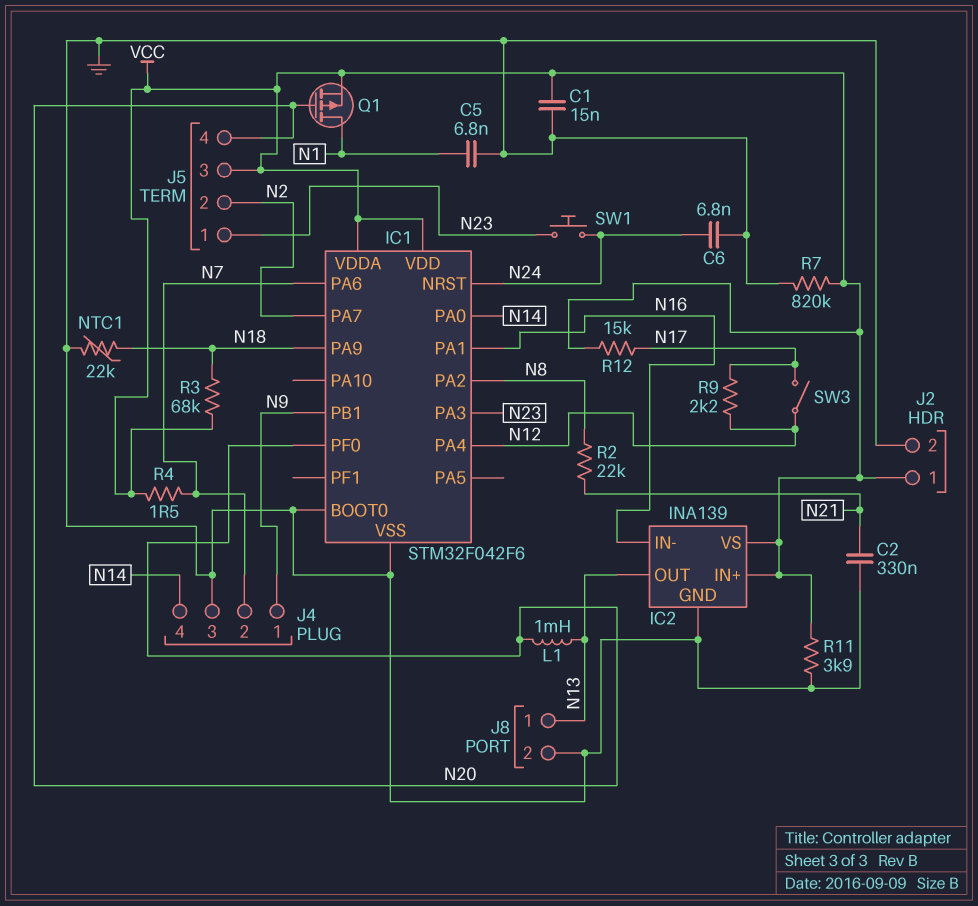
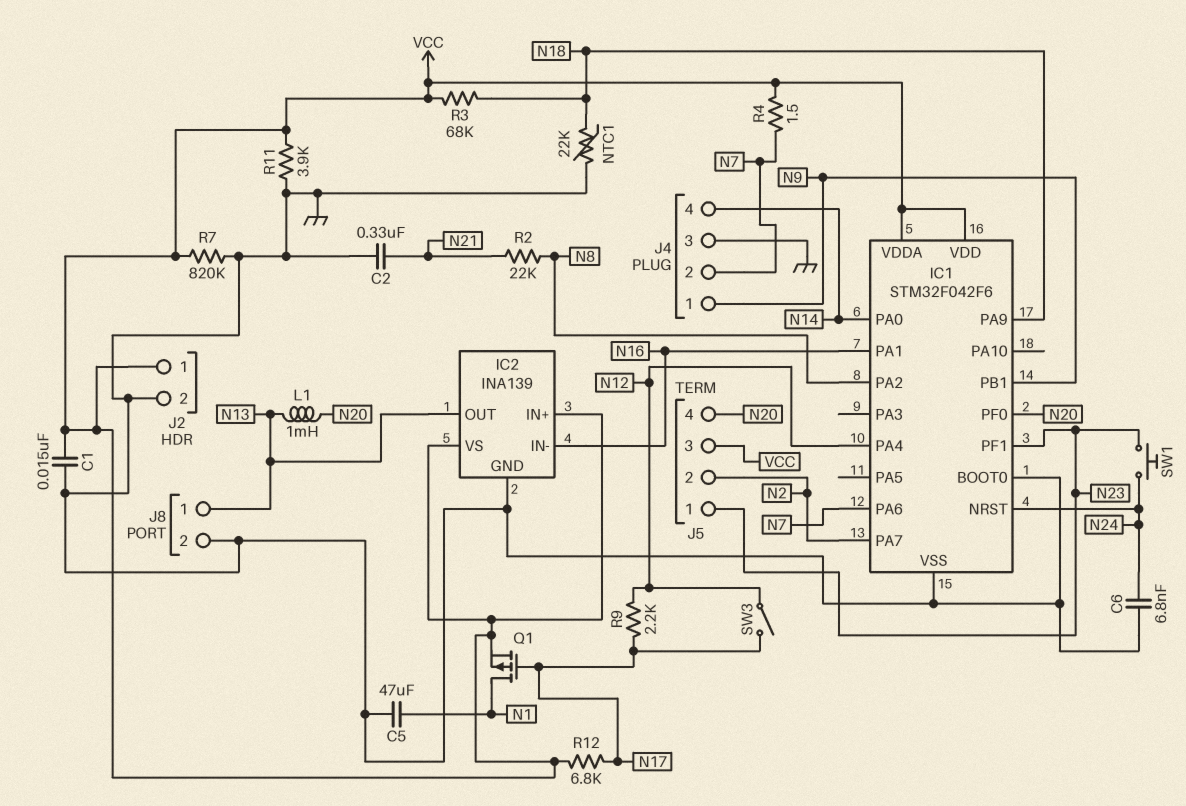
C5: 6.8nF (GND, N1) -> 47uF (GND, N1)
IC1 pin PA3: N23 -> none
IC1 pin PF1: none -> N23
Q1: PMOS (G N20, D N1, S VCC) -> PMOS (G N17, D N1, S VCC)
R12: 15k (N17, VCC) -> 6.8k (N17, VCC)

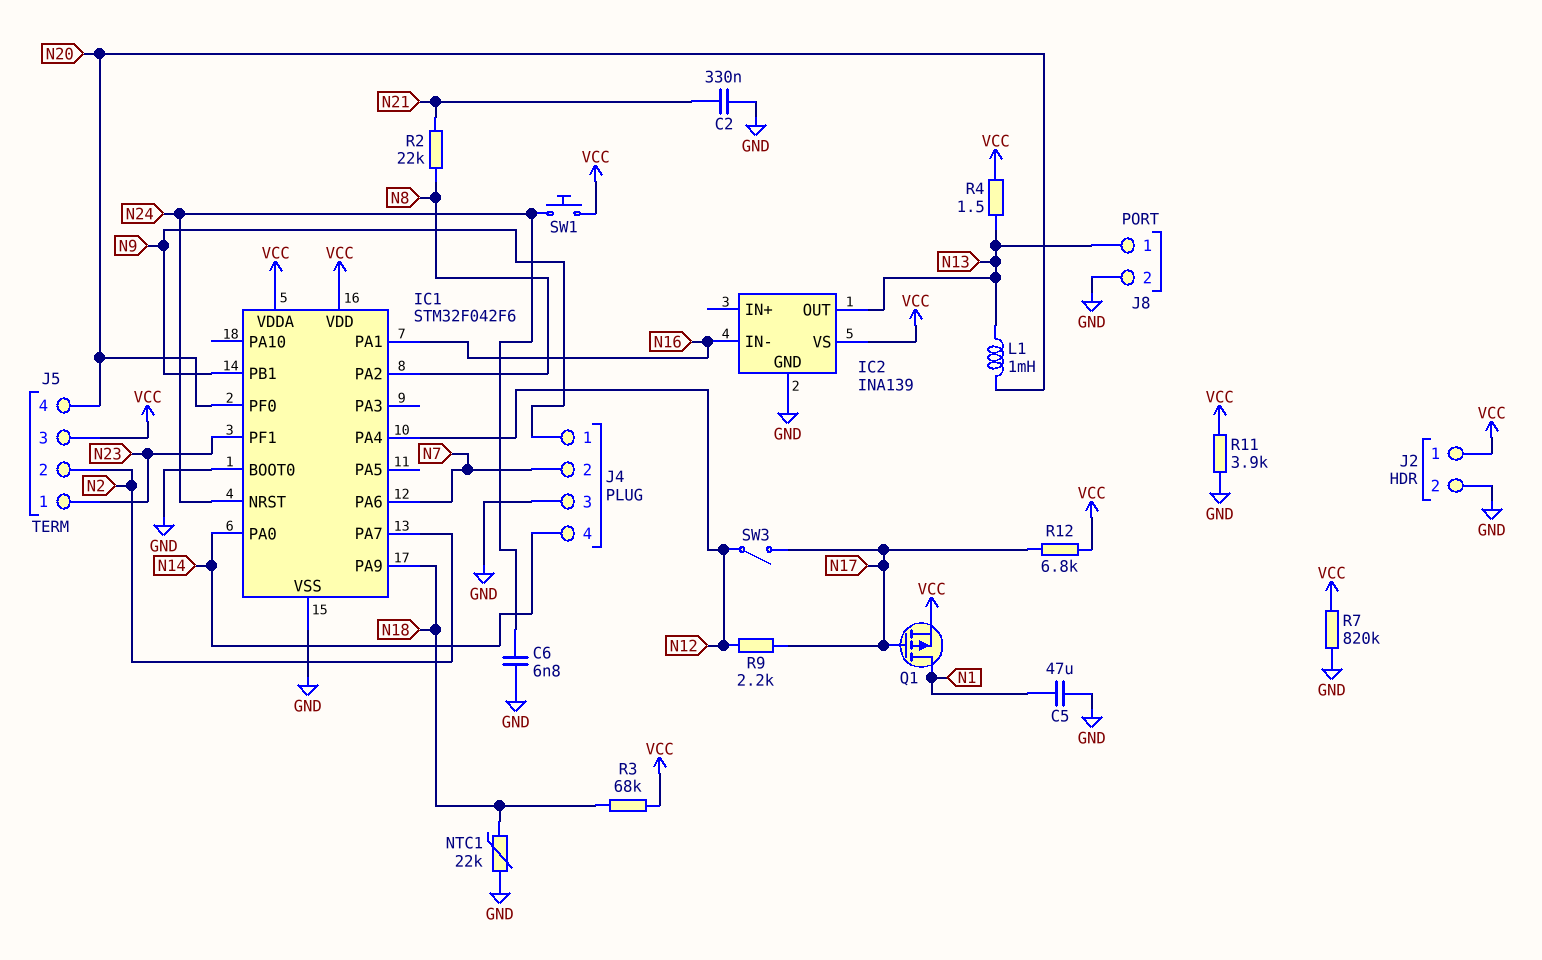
C1: 15nF (GND, VCC) -> none
IC2 pin IN+: VCC -> none
R4: 1.5 (N7, VCC) -> 1.5 (N13, VCC)
SW1: button (N23, N24) -> button (N24, VCC)

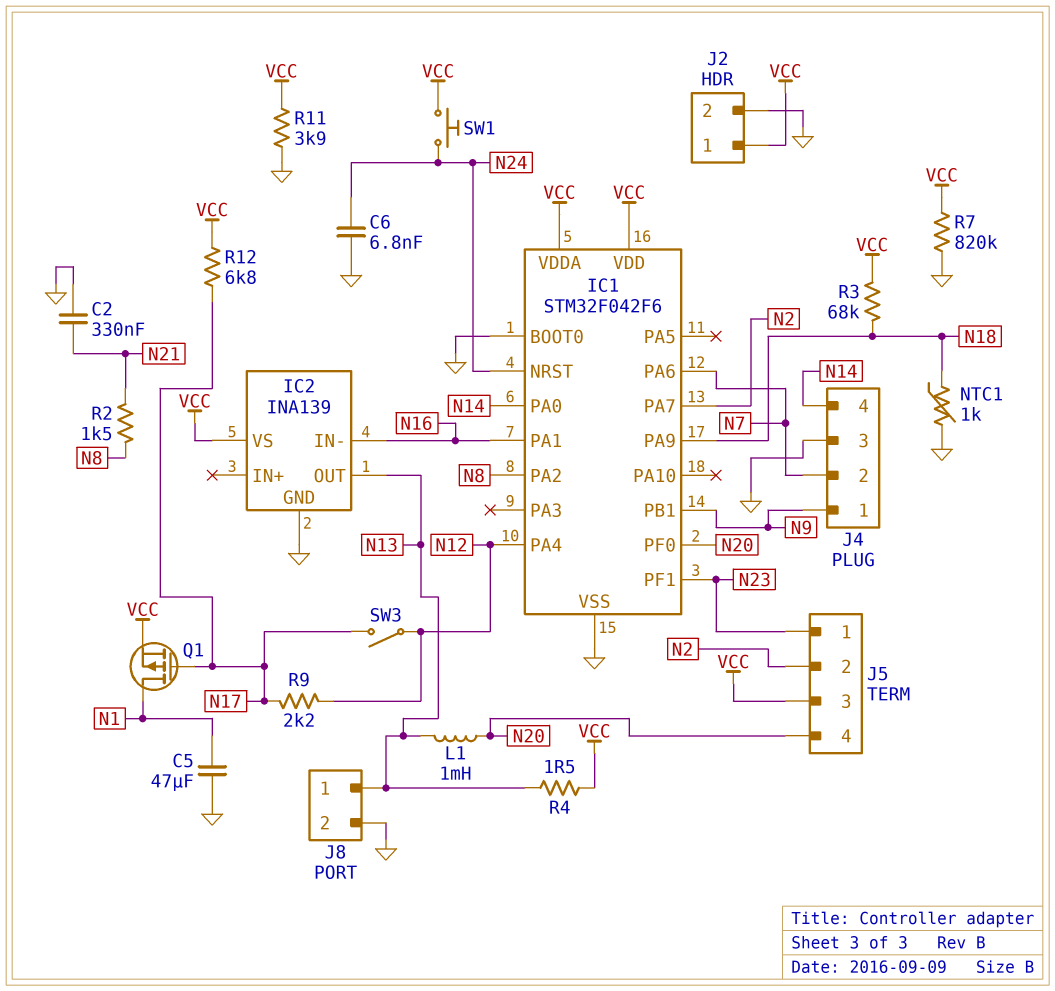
NTC1: 22k (GND, N18) -> 1k (GND, N18)
R2: 22k (N8, N21) -> 1.5k (N8, N21)

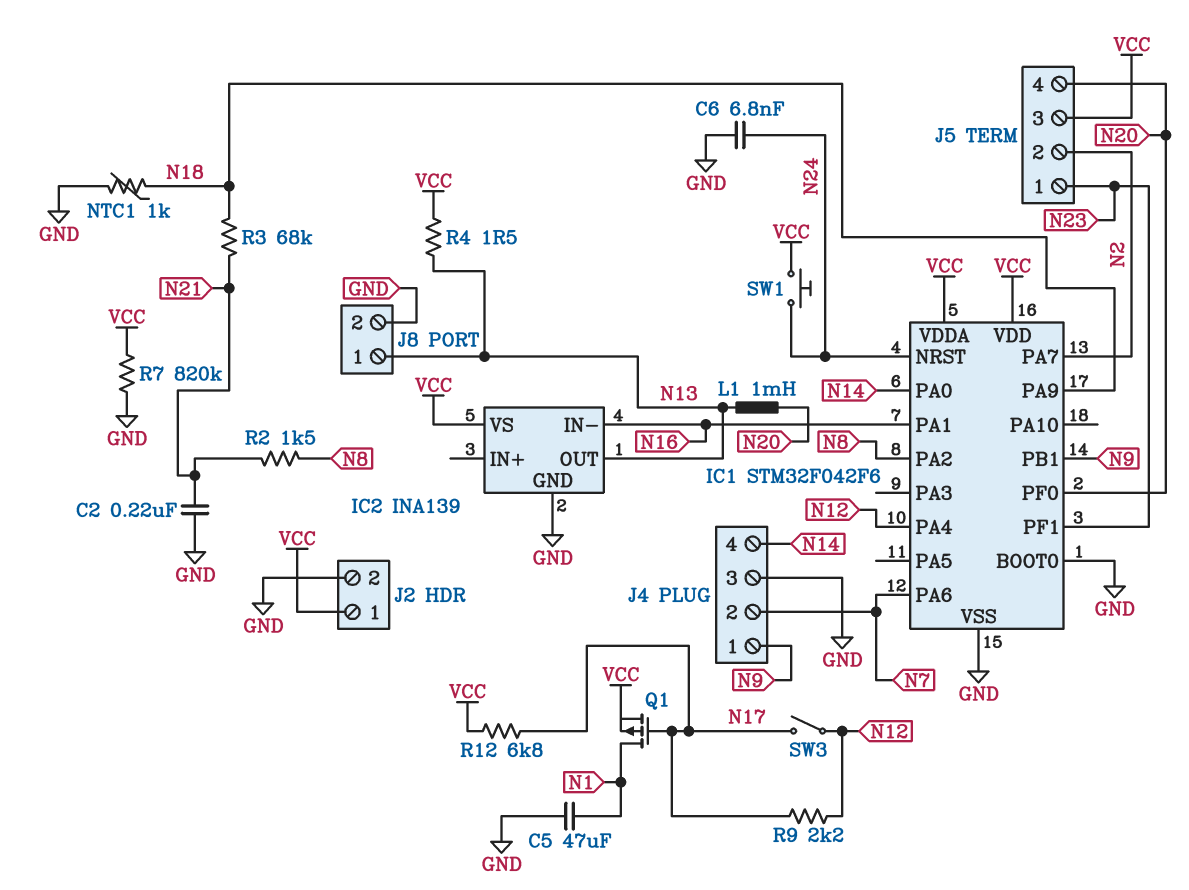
C2: 330nF (GND, N21) -> 220nF (GND, N21)
R3: 68k (N18, VCC) -> 68k (N18, N21)
R11: 3.9k (GND, VCC) -> none

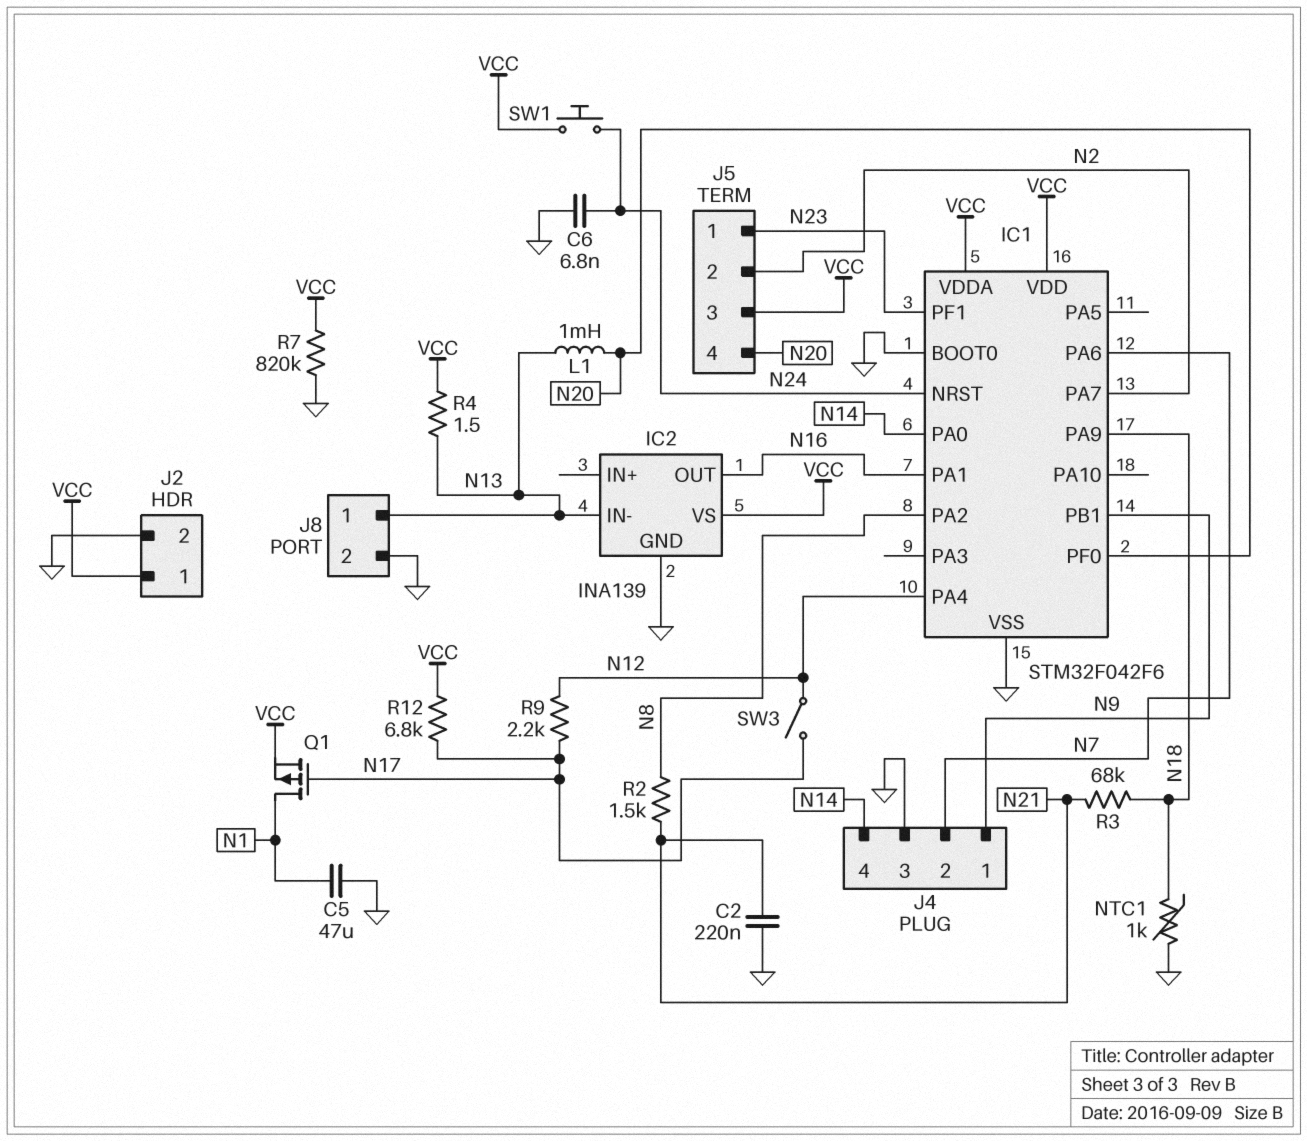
IC2 pin IN-: N16 -> N13
IC2 pin OUT: N13 -> N16

